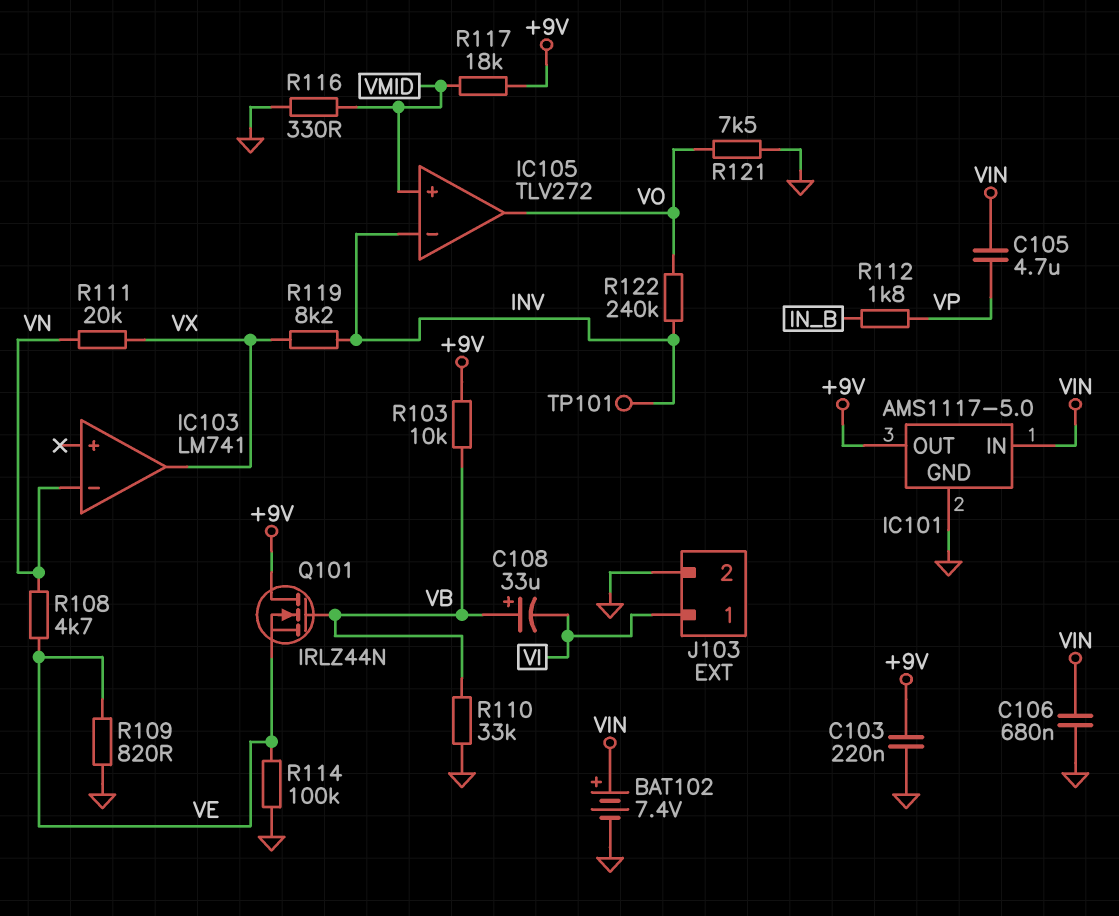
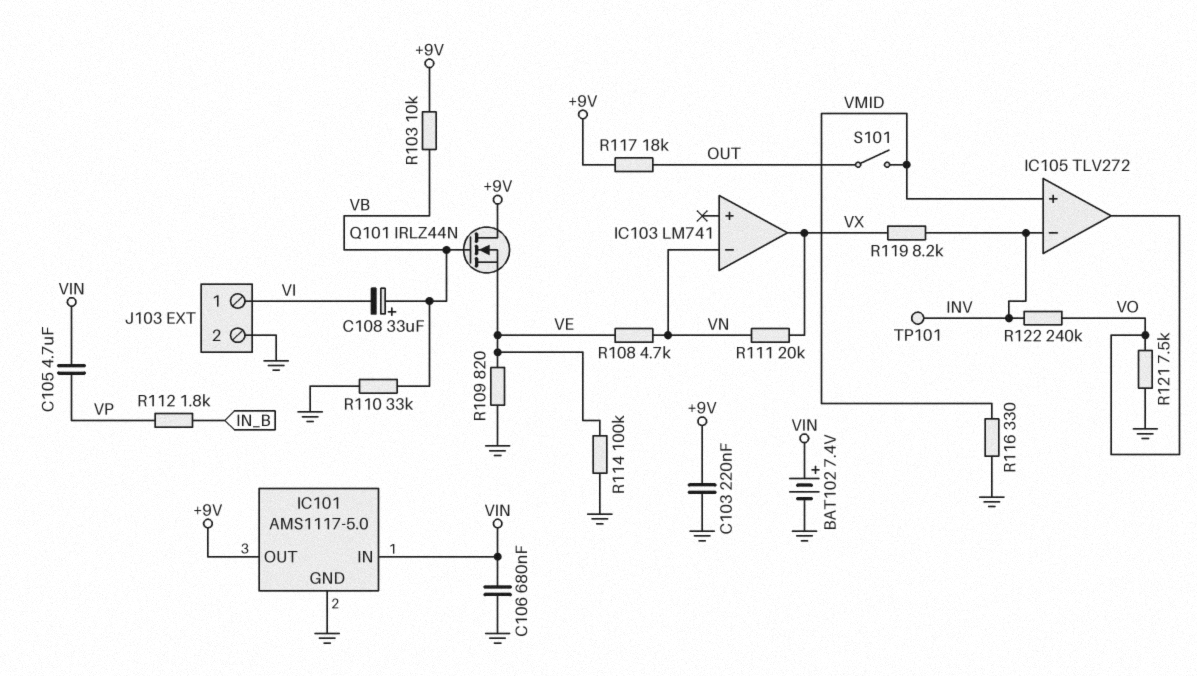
R117: 18k (+9V, VMID) -> 18k (+9V, OUT)
S101: none -> switch (OUT, VMID)

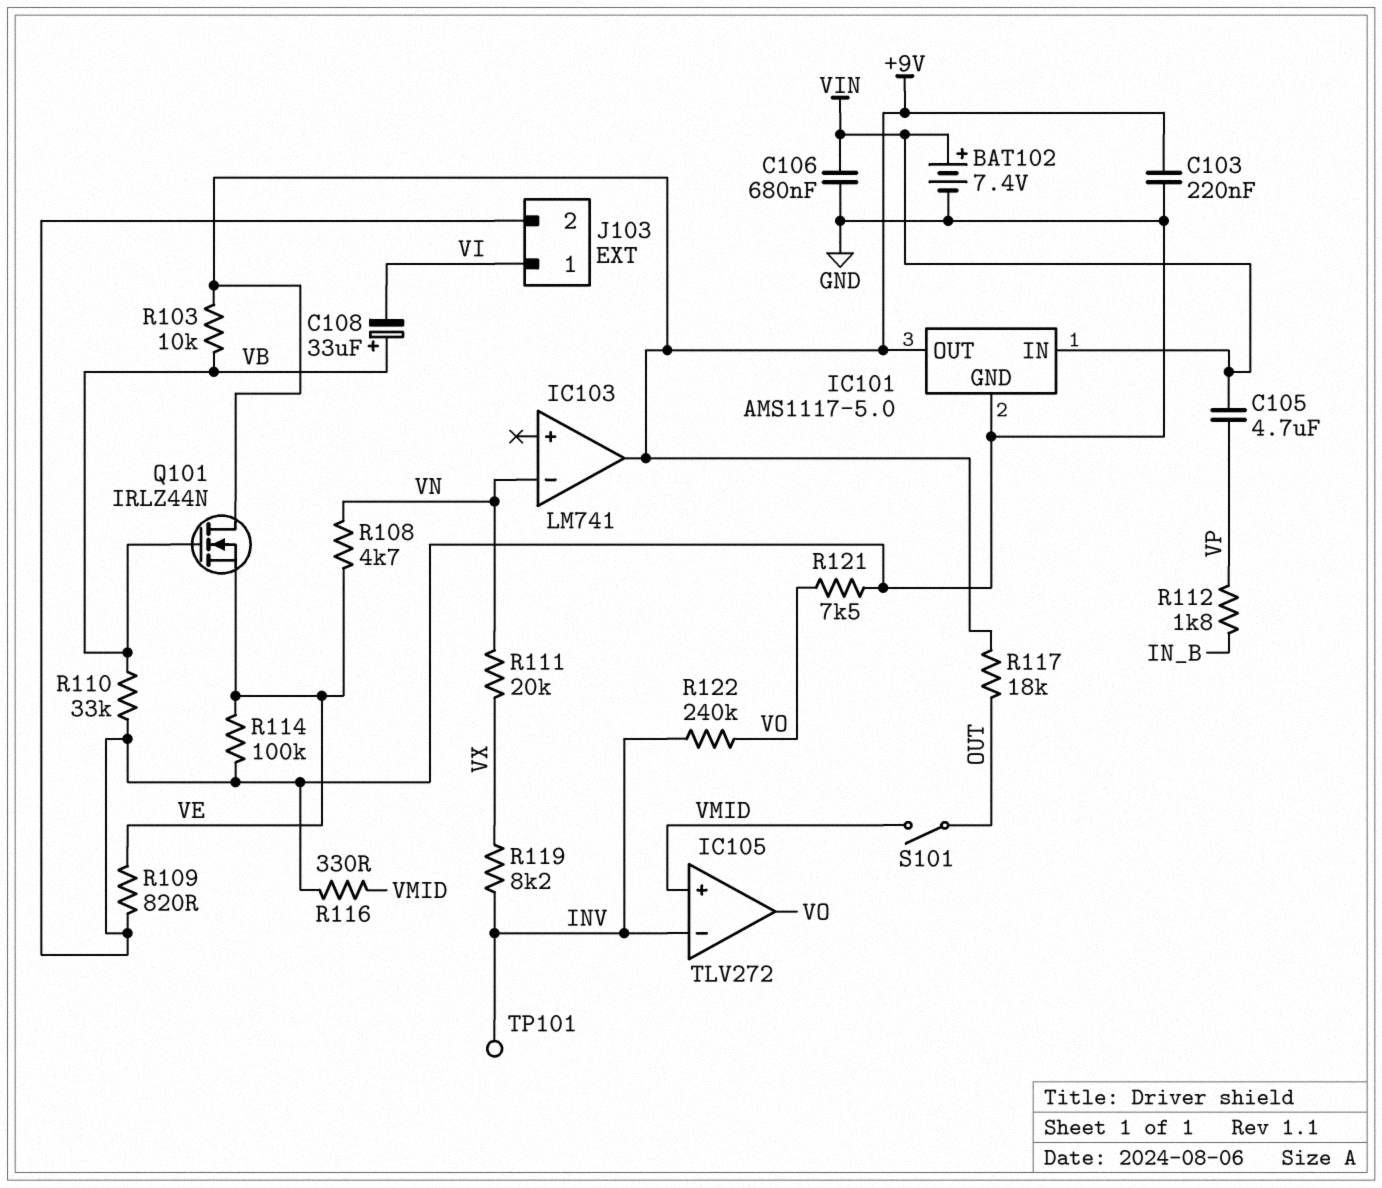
IC103 pin out: VX -> +9V

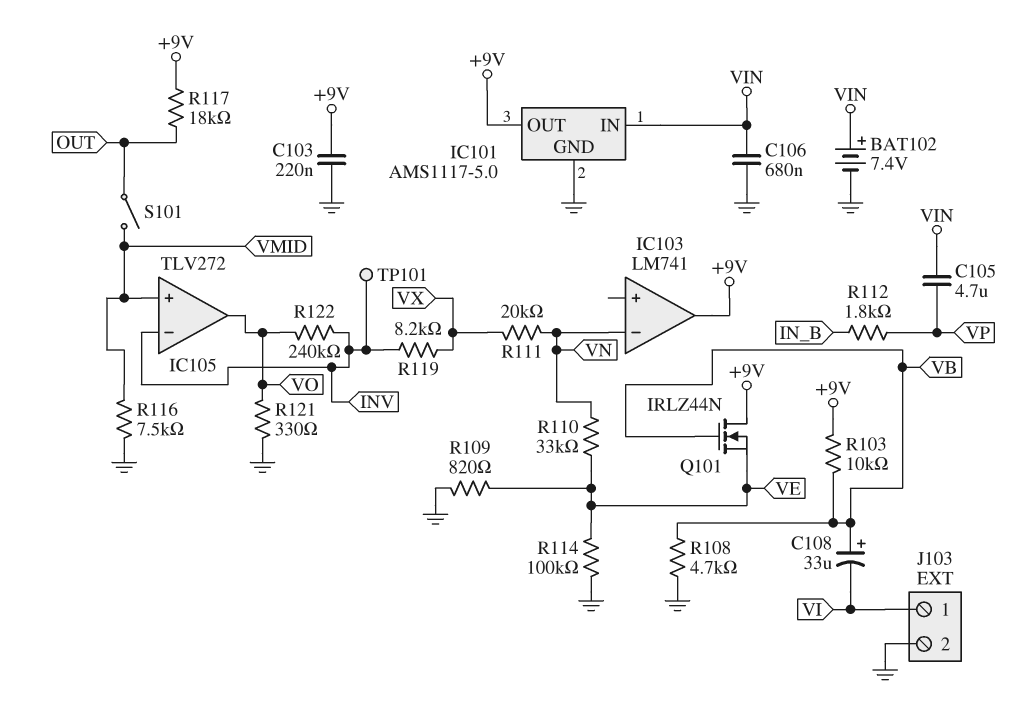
R108: 4.7k (VE, VN) -> 4.7k (GND, VB)
R110: 33k (GND, VB) -> 33k (VE, VN)
R116: 330 (GND, VMID) -> 7.5k (GND, VMID)
R121: 7.5k (GND, VO) -> 330 (GND, VO)

